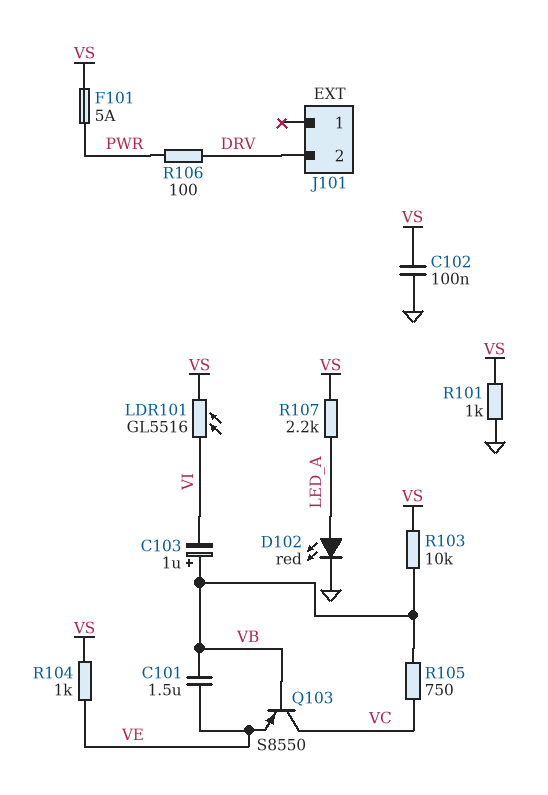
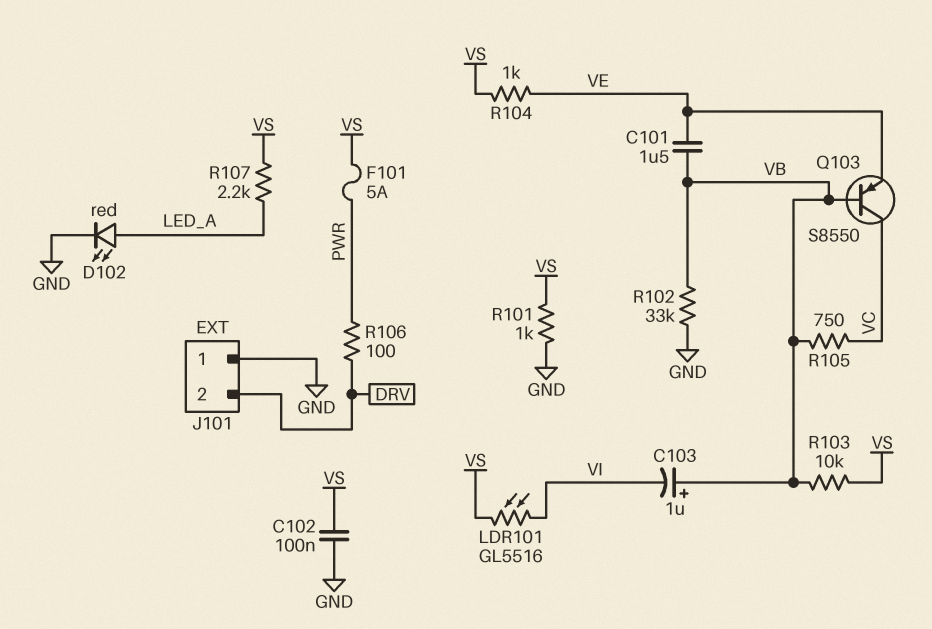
J101 pin 1: none -> GND
R102: none -> 33k (GND, VB)

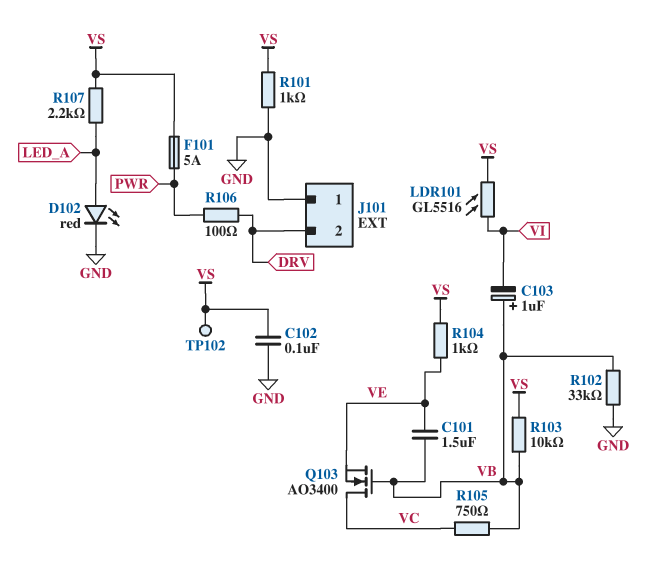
Q103: PNP S8550 (B VB, C VC, E VE) -> NMOS AO3400 (G VB, D VC, S VE)
TP102: none -> test point (VS)

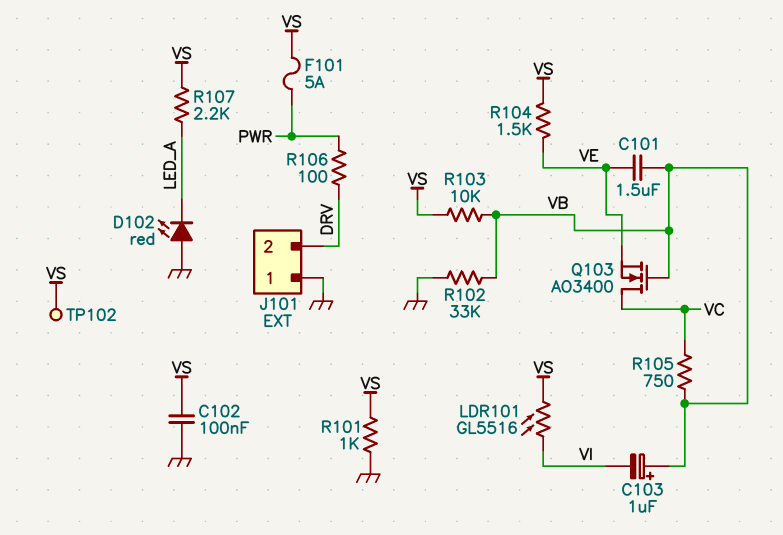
D102: LED red (A LED_A, K GND) -> LED red (A GND, K LED_A)
R104: 1k (VE, VS) -> 1.5k (VE, VS)

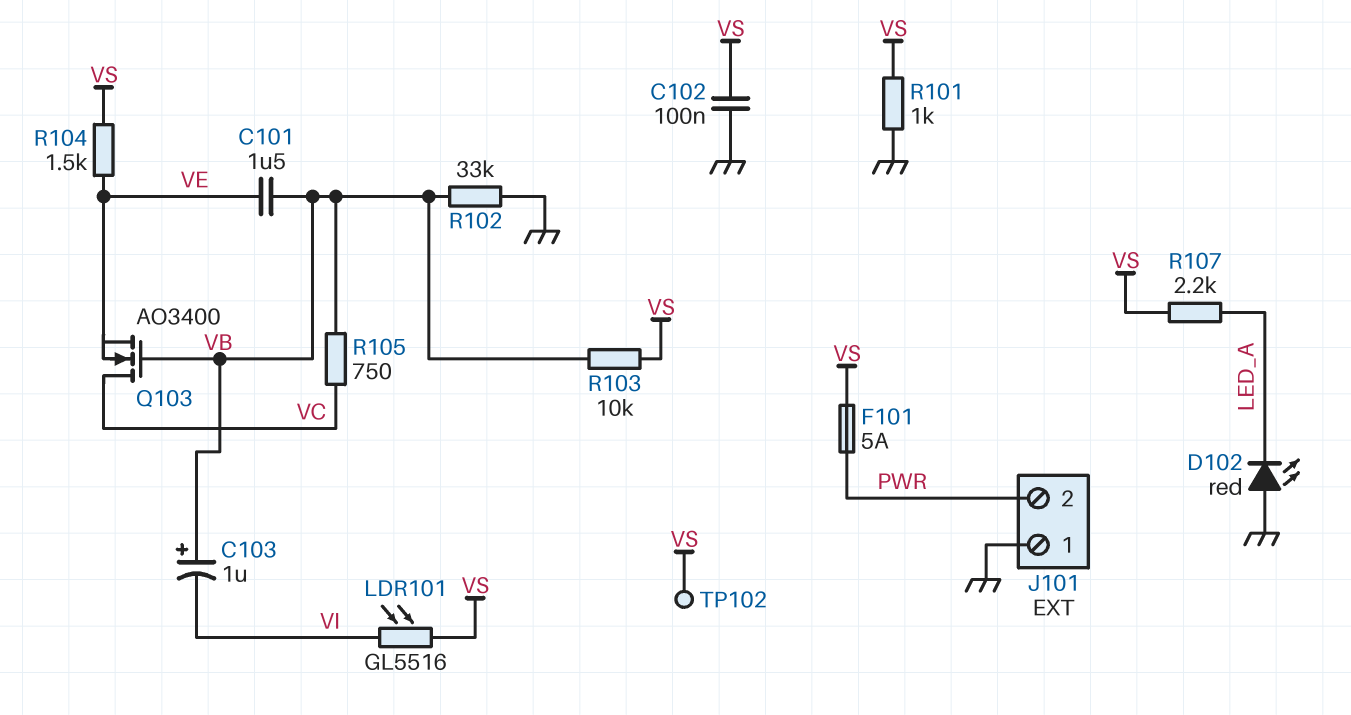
J101 pin 2: DRV -> PWR
R106: 100 (DRV, PWR) -> none

